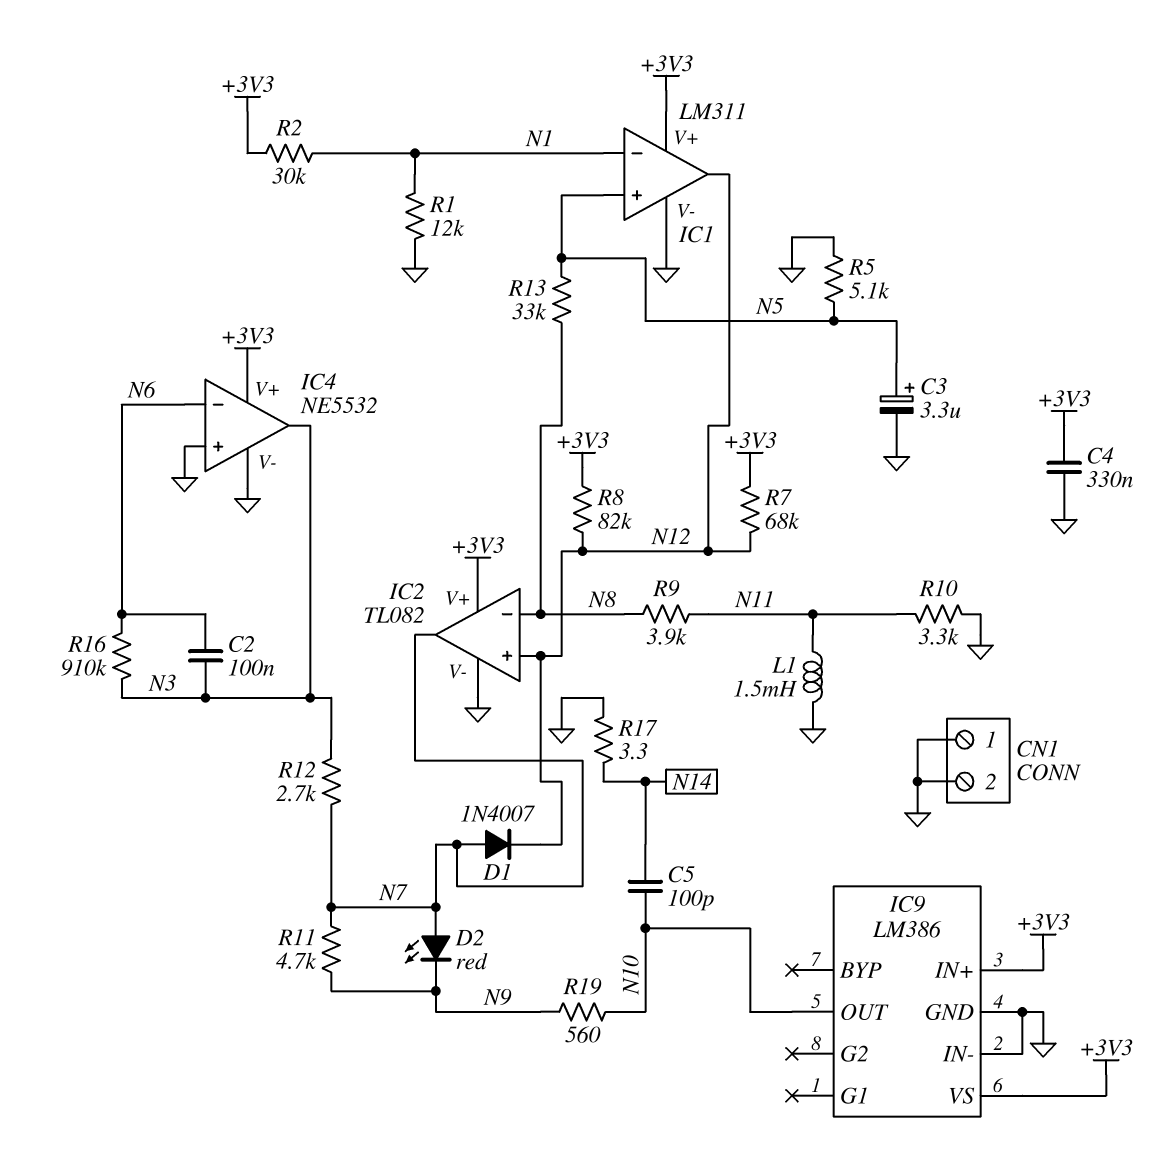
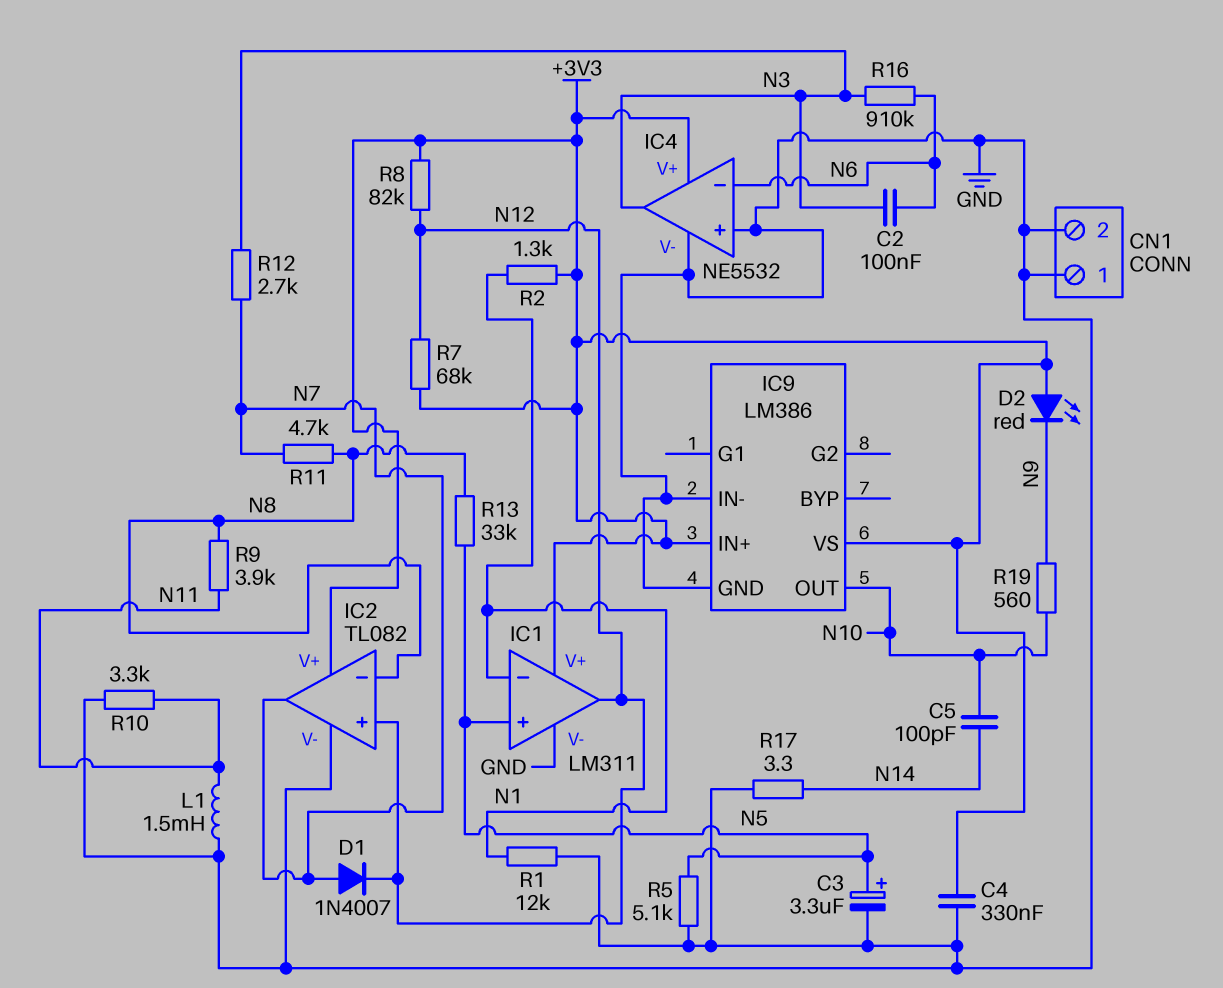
D2: LED red (A N7, K N9) -> LED red (A +3V3, K N9)
R2: 30k (+3V3, N1) -> 1.3k (+3V3, N1)
R11: 4.7k (N7, N9) -> 4.7k (N7, N8)

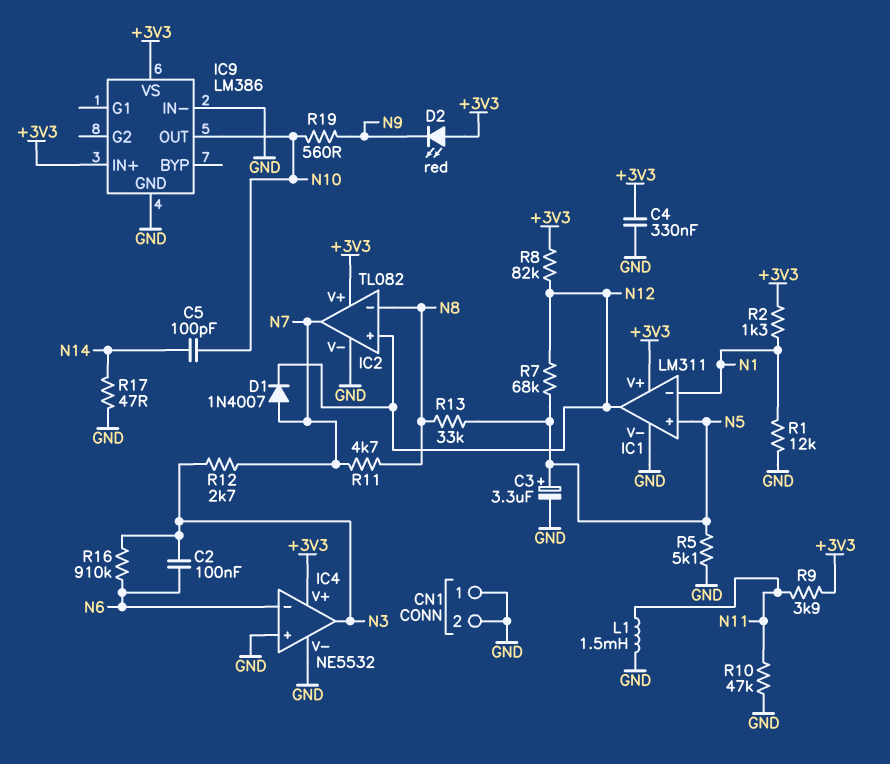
R7: 68k (+3V3, N12) -> 68k (N5, N12)
R9: 3.9k (N8, N11) -> 3.9k (+3V3, N11)
R10: 3.3k (GND, N11) -> 47k (GND, N11)
R17: 3.3 (GND, N14) -> 47 (GND, N14)

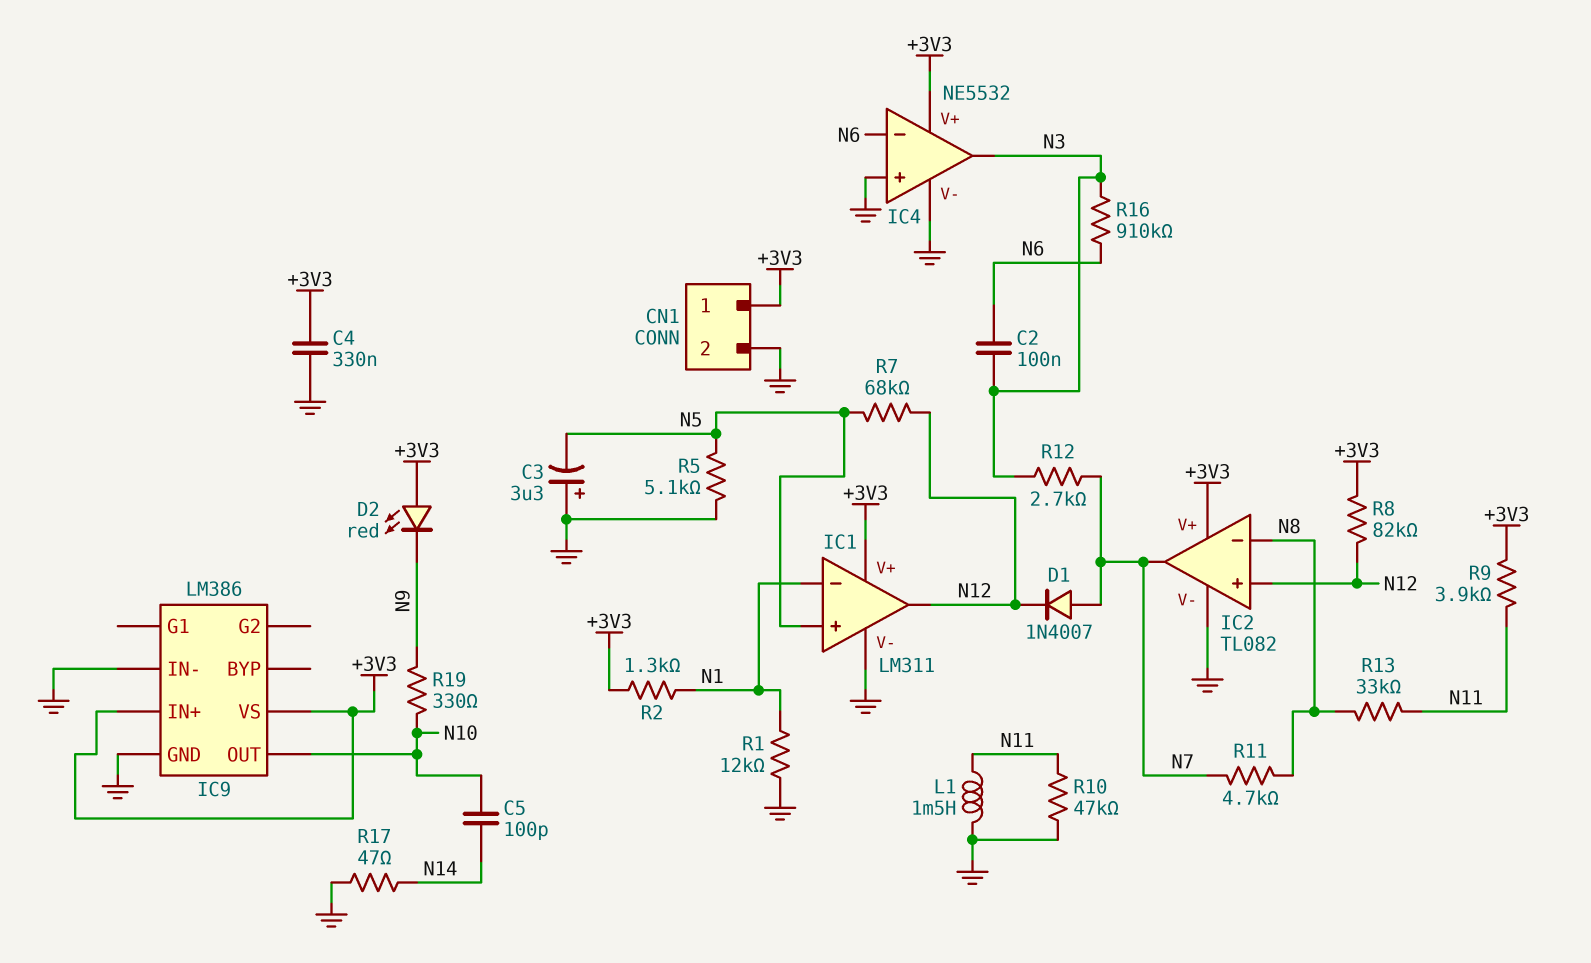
C3: 3.3uF (plus N5, minus GND) -> 3.3uF (plus GND, minus N5)
CN1 pin 1: GND -> +3V3
R13: 33k (N5, N8) -> 33k (N8, N11)
R19: 560 (N9, N10) -> 330 (N9, N10)

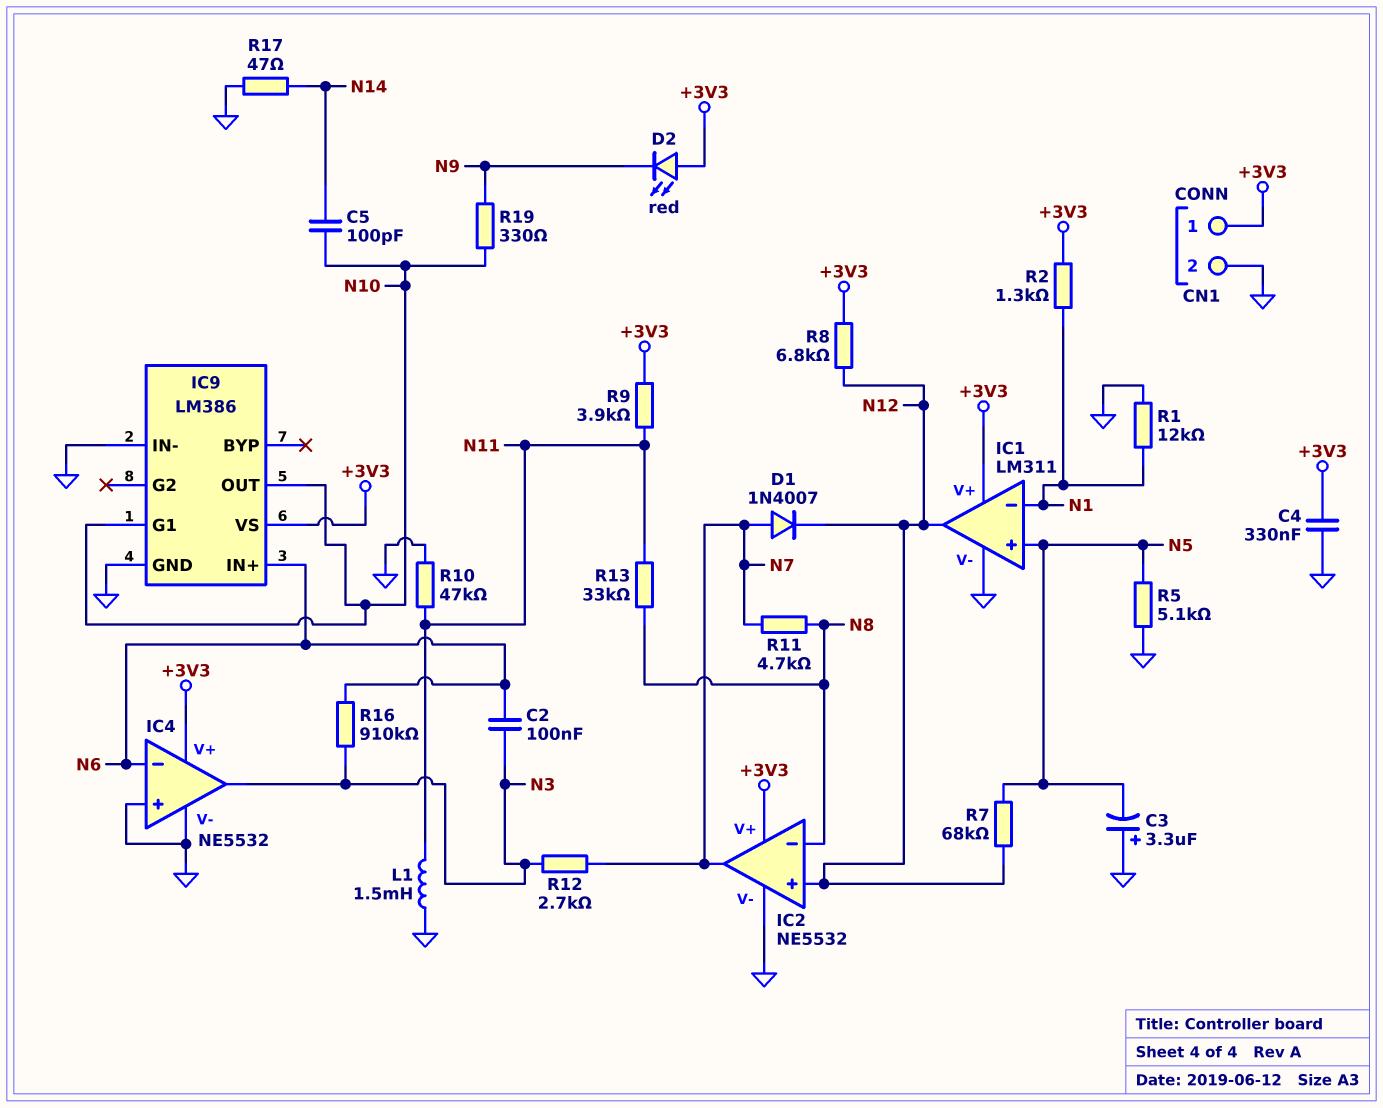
IC2: TL082 -> NE5532
IC9 pin G1: none -> N10
IC9 pin IN+: +3V3 -> N6
R8: 82k (+3V3, N12) -> 6.8k (+3V3, N12)

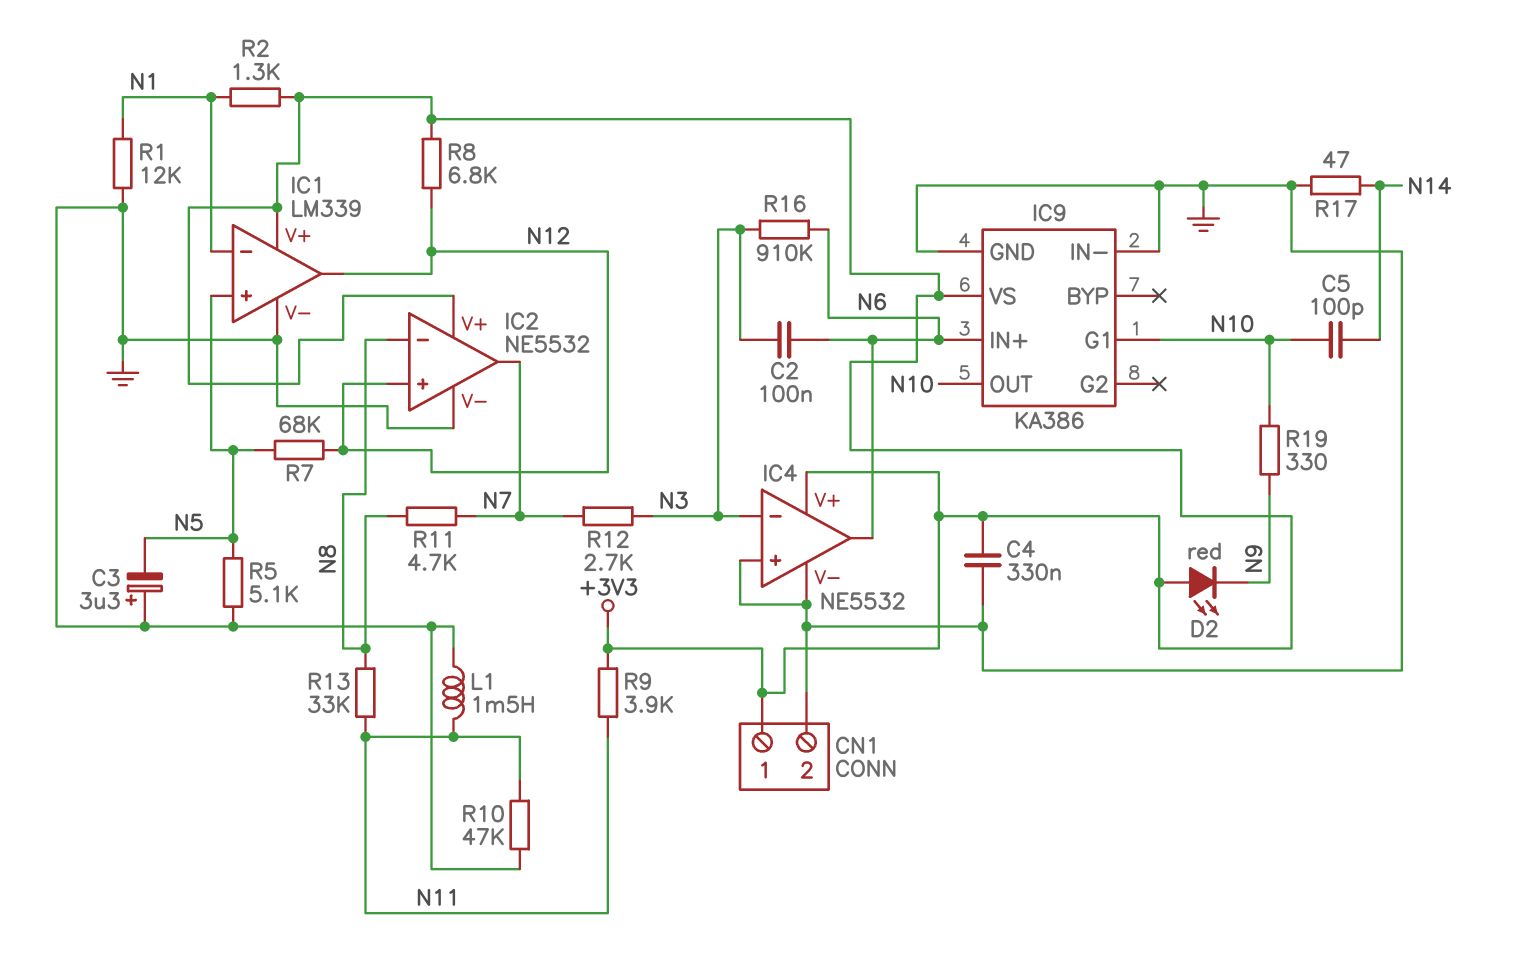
D1: diode 1N4007 (A N7, K N12) -> none
IC1: LM311 -> LM339
IC4 pin in-: N6 -> N3
IC4 pin out: N3 -> N6
IC9: LM386 -> KA386

